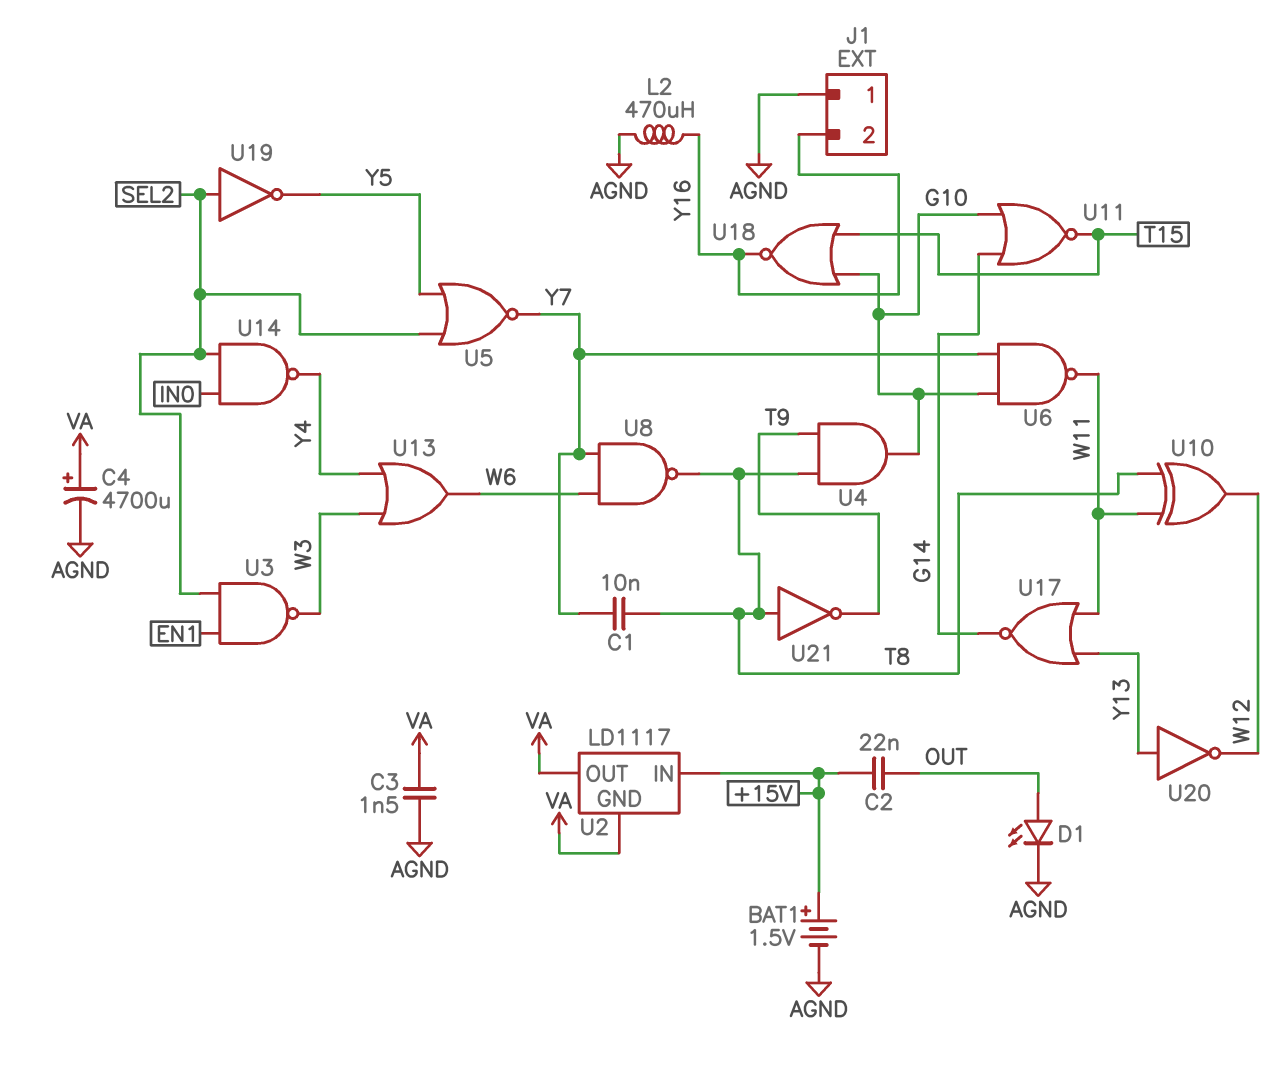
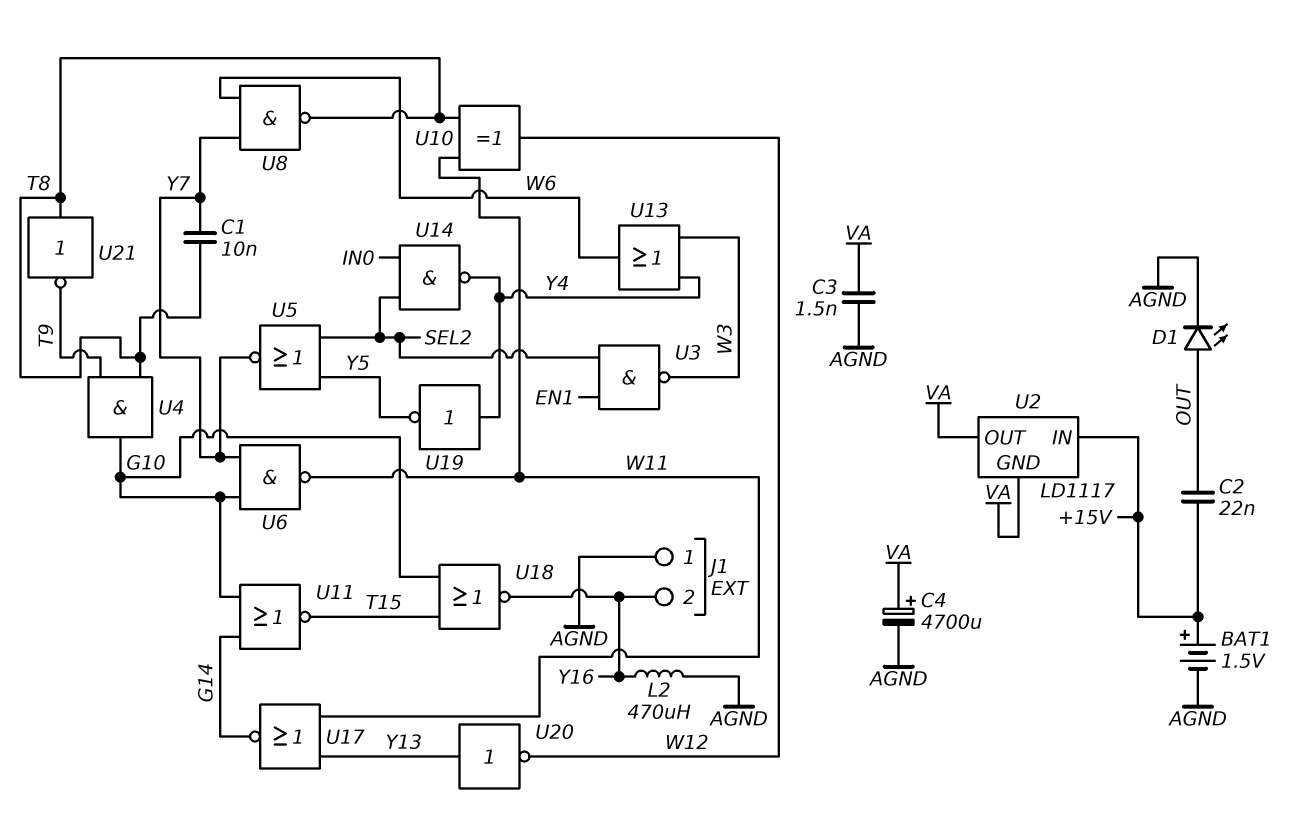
U19: NOT (in SEL2, out Y5) -> NOT (in Y4, out Y5)

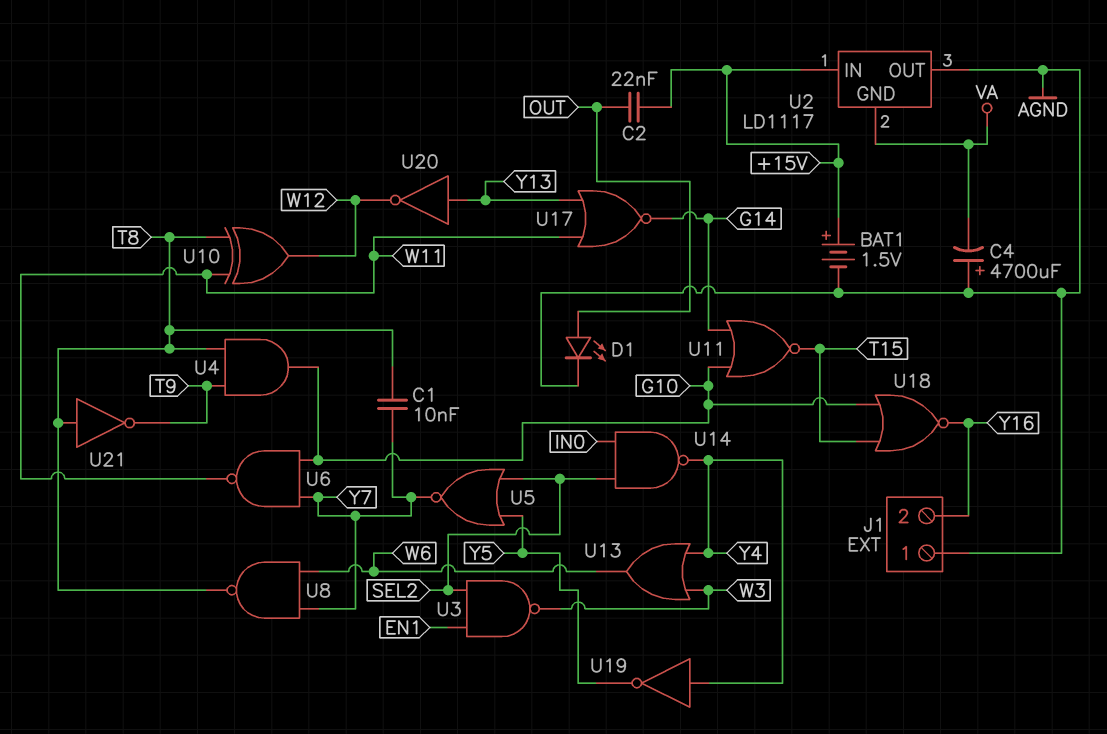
C3: 1.5nF (AGND, VA) -> none
C4: 4700uF (plus VA, minus AGND) -> 4700uF (plus AGND, minus VA)
L2: 470uH (AGND, Y16) -> none
U2 pin OUT: VA -> AGND

